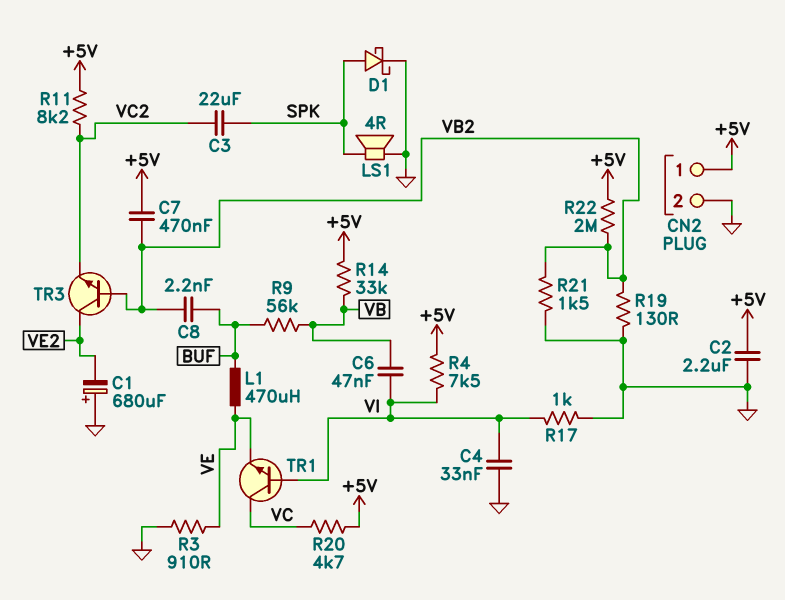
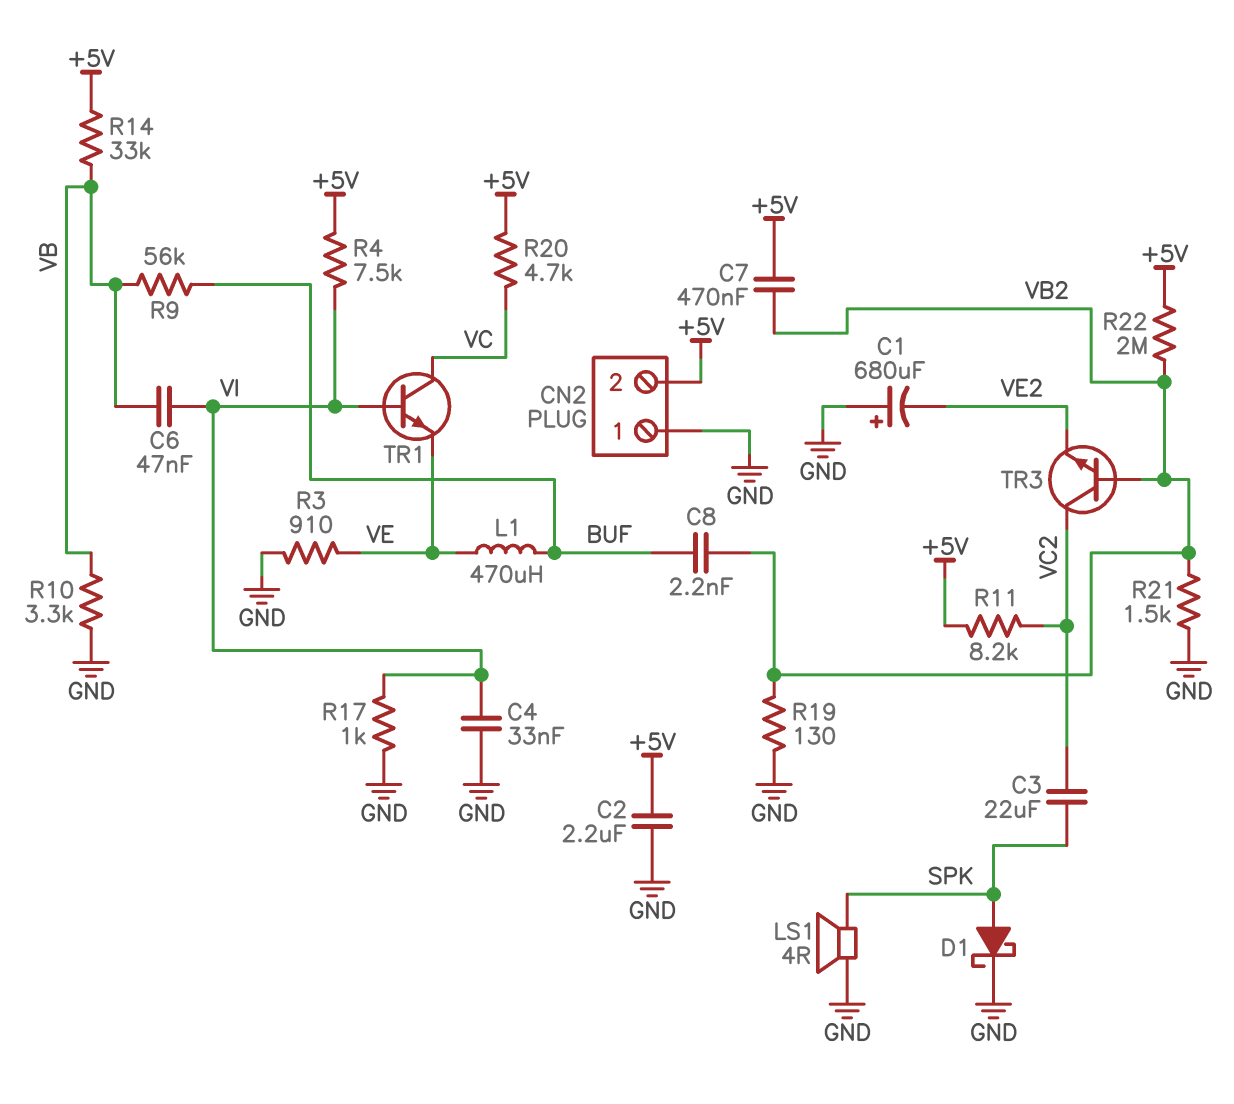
CN2 pin 1: +5V -> GND
CN2 pin 2: GND -> +5V
R10: none -> 3.3k (GND, VB)
TR3: NPN (B VB2, C VE2, E VC2) -> NPN (B VB2, C VC2, E VE2)

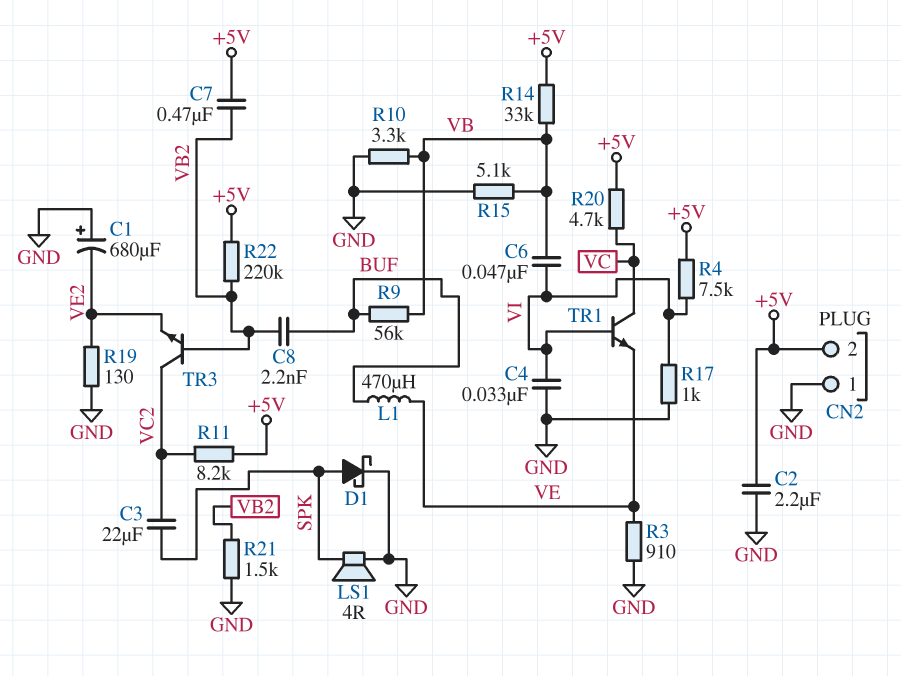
R15: none -> 5.1k (GND, VB)
R19: 130 (GND, VB2) -> 130 (GND, VE2)
R22: 2M (+5V, VB2) -> 220k (+5V, VB2)

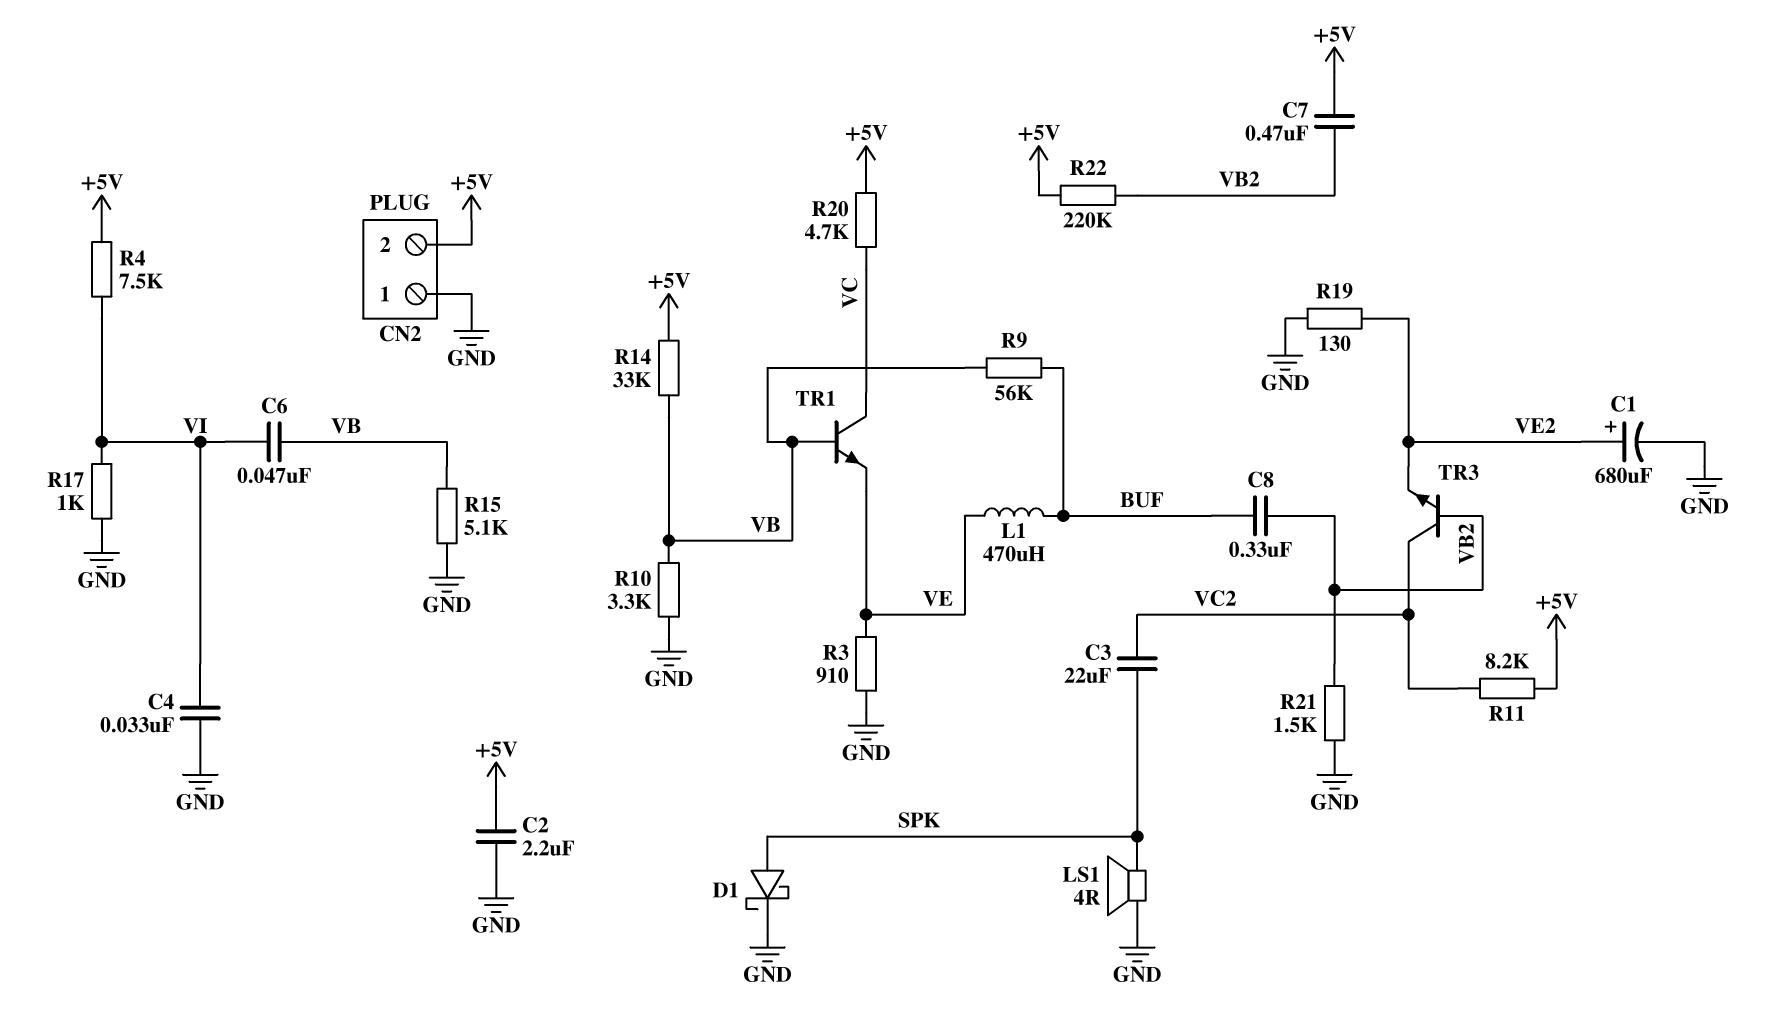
C1: 680uF (plus GND, minus VE2) -> 680uF (plus VE2, minus GND)
C8: 2.2nF (BUF, VB2) -> 330nF (BUF, VB2)
TR1: NPN (B VI, C VC, E VE) -> NPN (B VB, C VC, E VE)

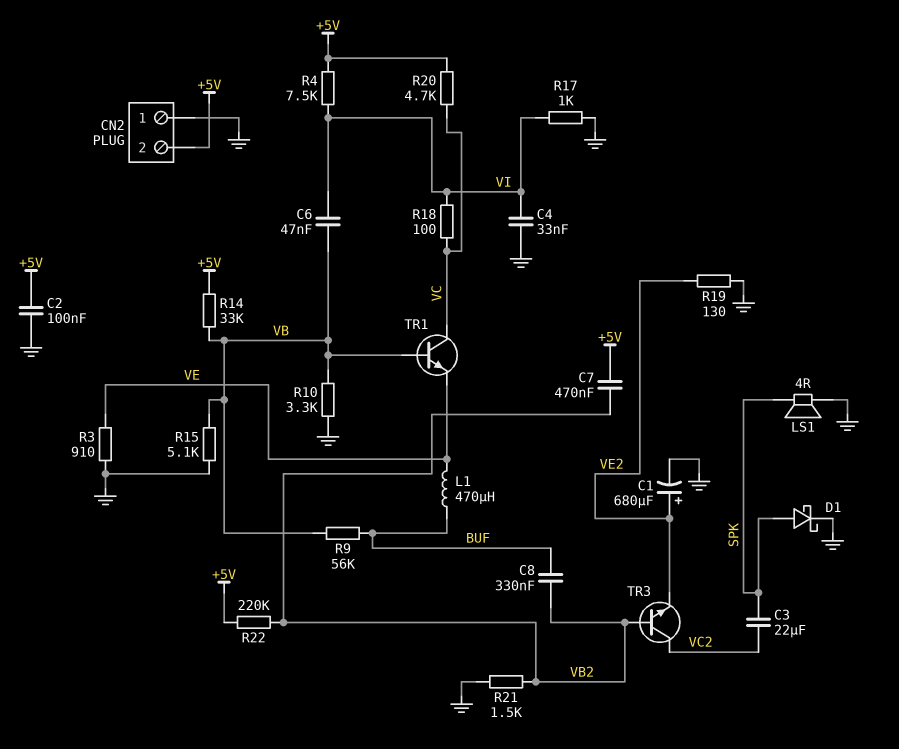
C2: 2.2uF (+5V, GND) -> 100nF (+5V, GND)
R11: 8.2k (+5V, VC2) -> none
R18: none -> 100 (VC, VI)

